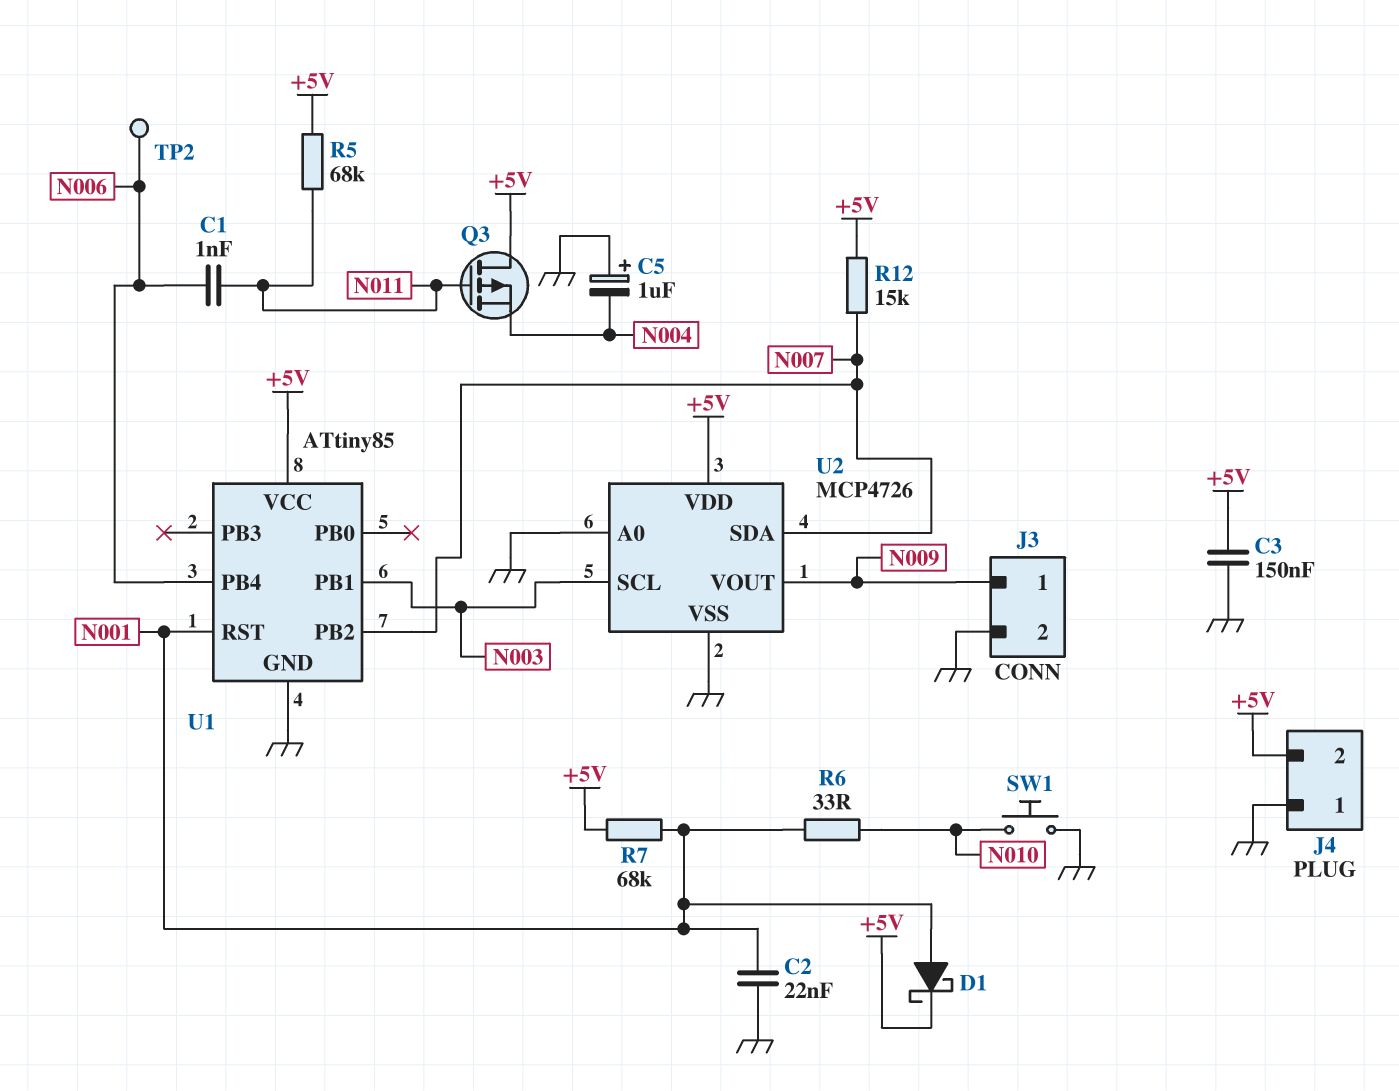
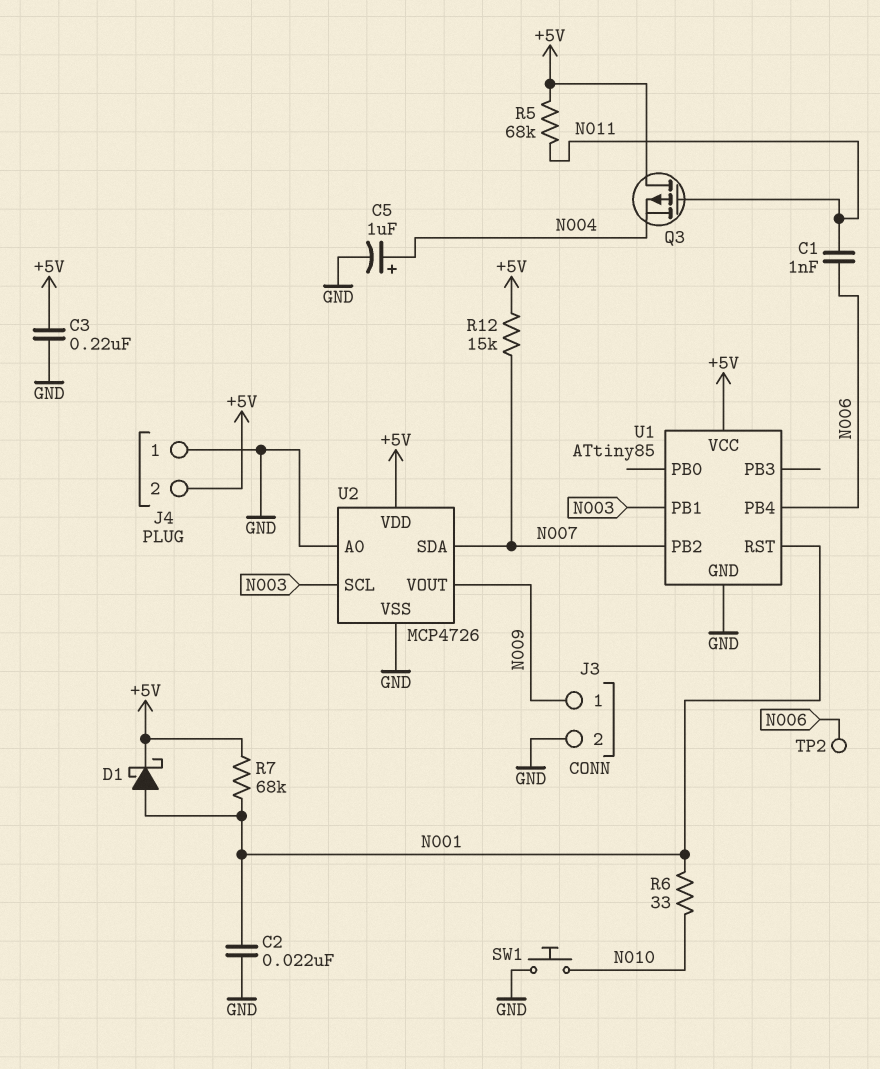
C3: 150nF (+5V, GND) -> 220nF (+5V, GND)
C5: 1uF (plus GND, minus N004) -> 1uF (plus N004, minus GND)

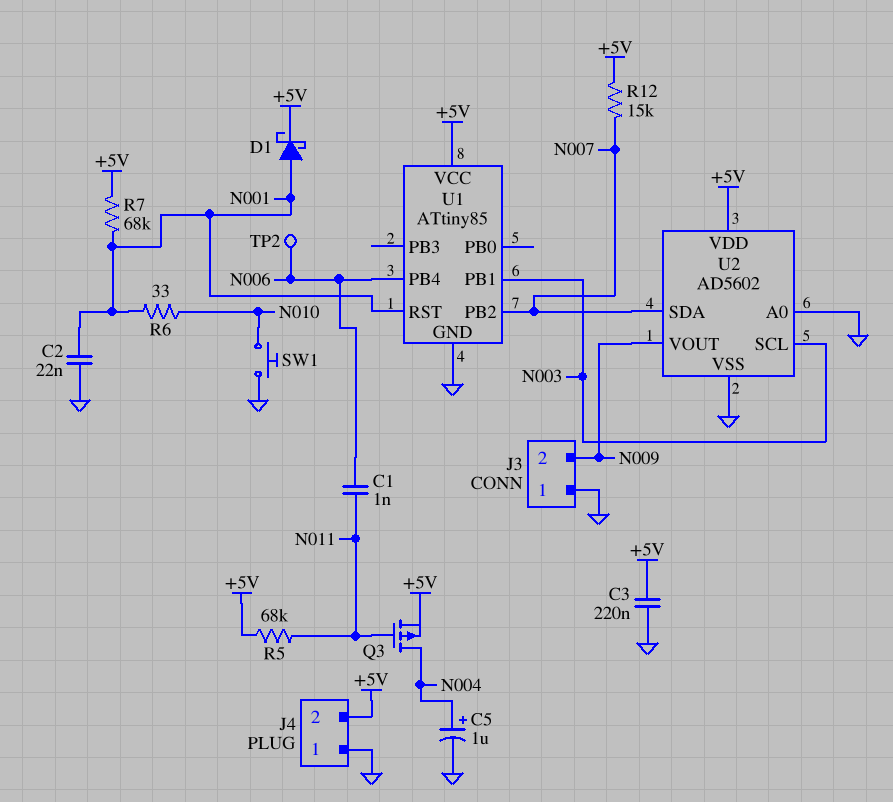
J3 pin 1: N009 -> GND
J3 pin 2: GND -> N009
Q3: PMOS (G N011, D +5V, S N004) -> PMOS (G N011, D N004, S +5V)
U2: MCP4726 -> AD5602

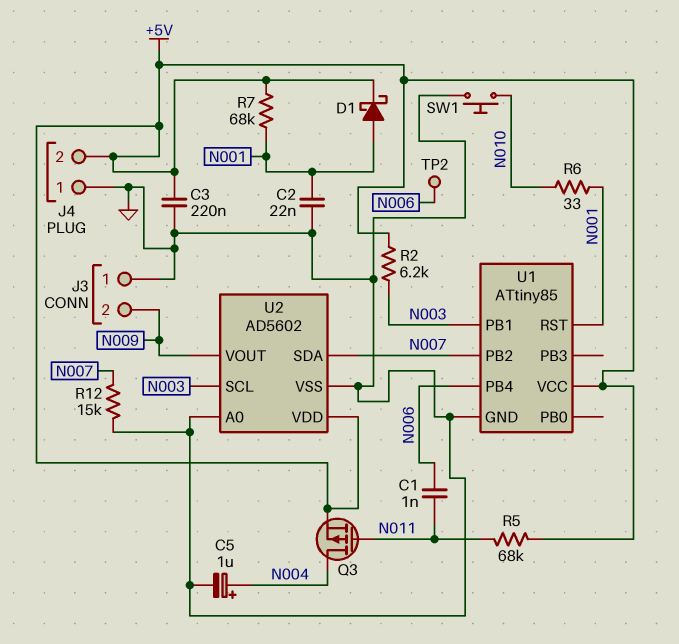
R2: none -> 6.2k (+5V, N003)
R12: 15k (+5V, N007) -> 15k (GND, N007)

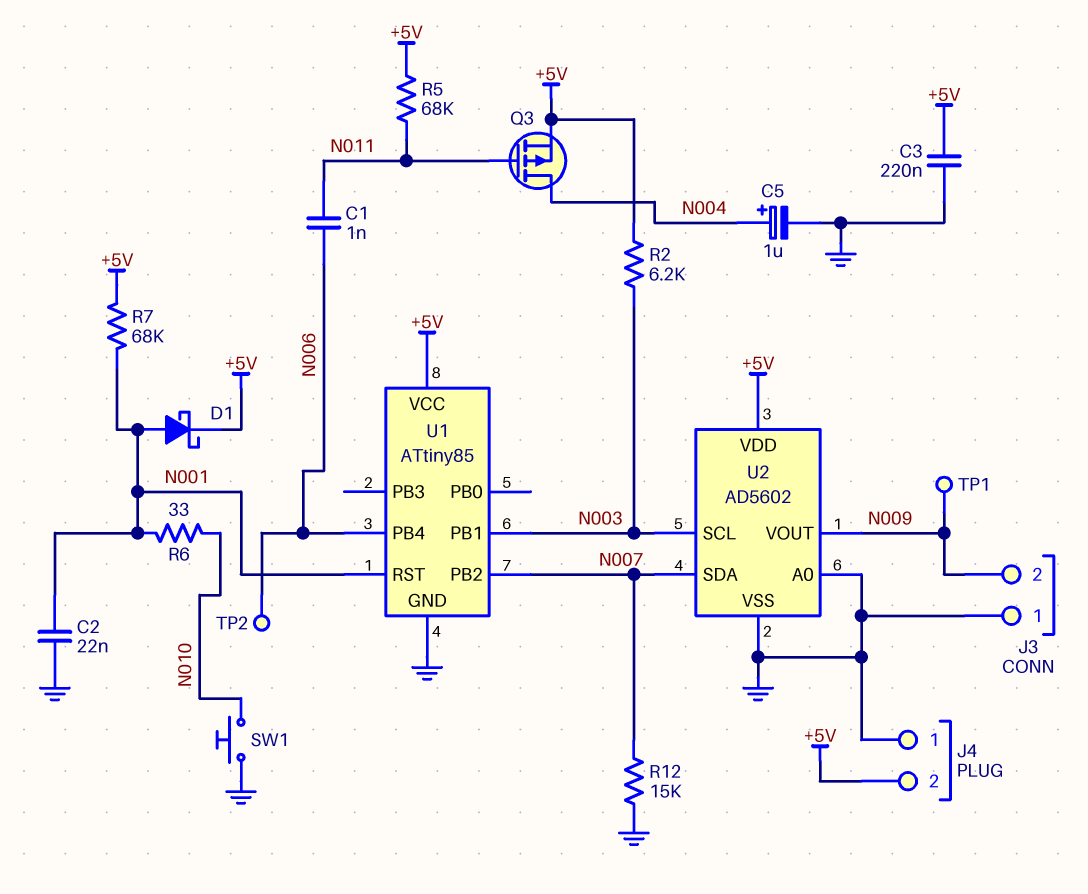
TP1: none -> test point (N009)

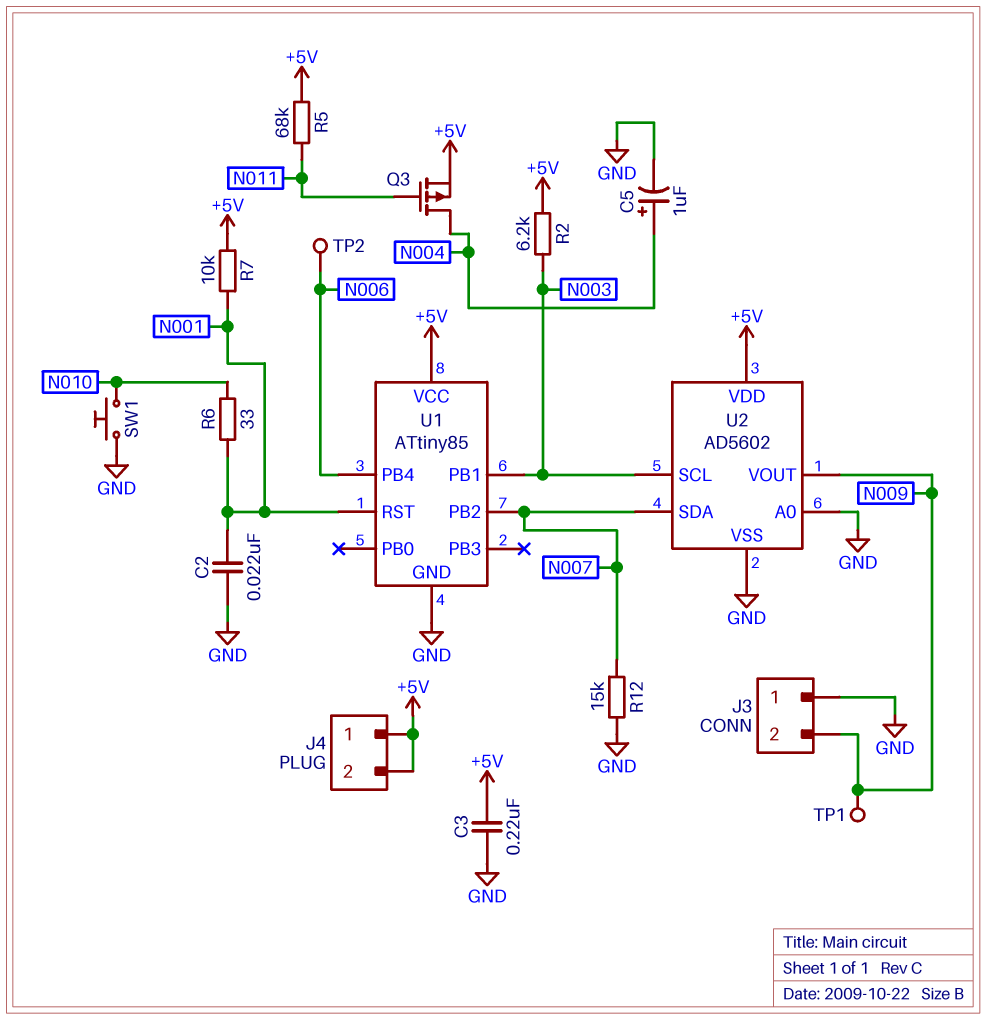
C1: 1nF (N006, N011) -> none
D1: schottky (A N001, K +5V) -> none
J4 pin 1: GND -> +5V
R7: 68k (+5V, N001) -> 10k (+5V, N001)

